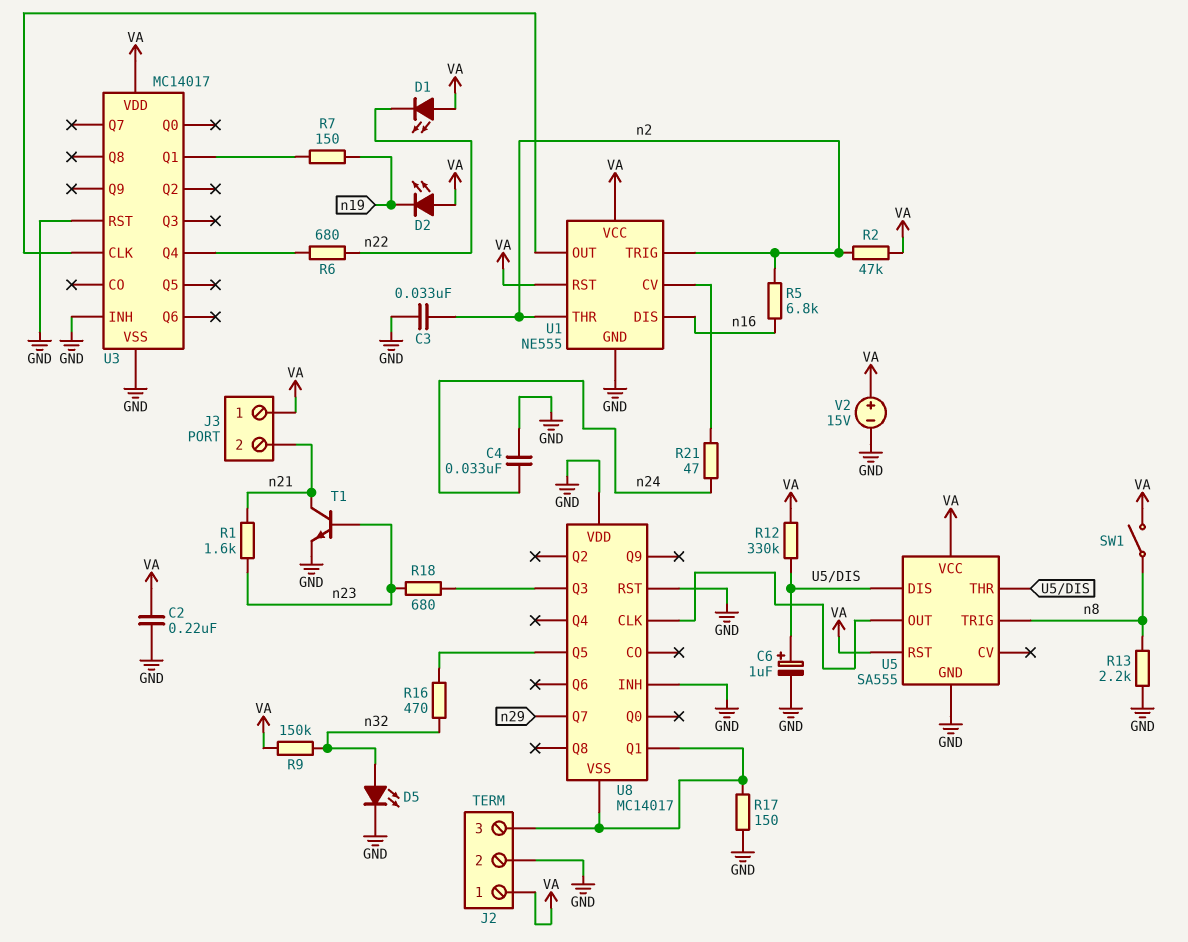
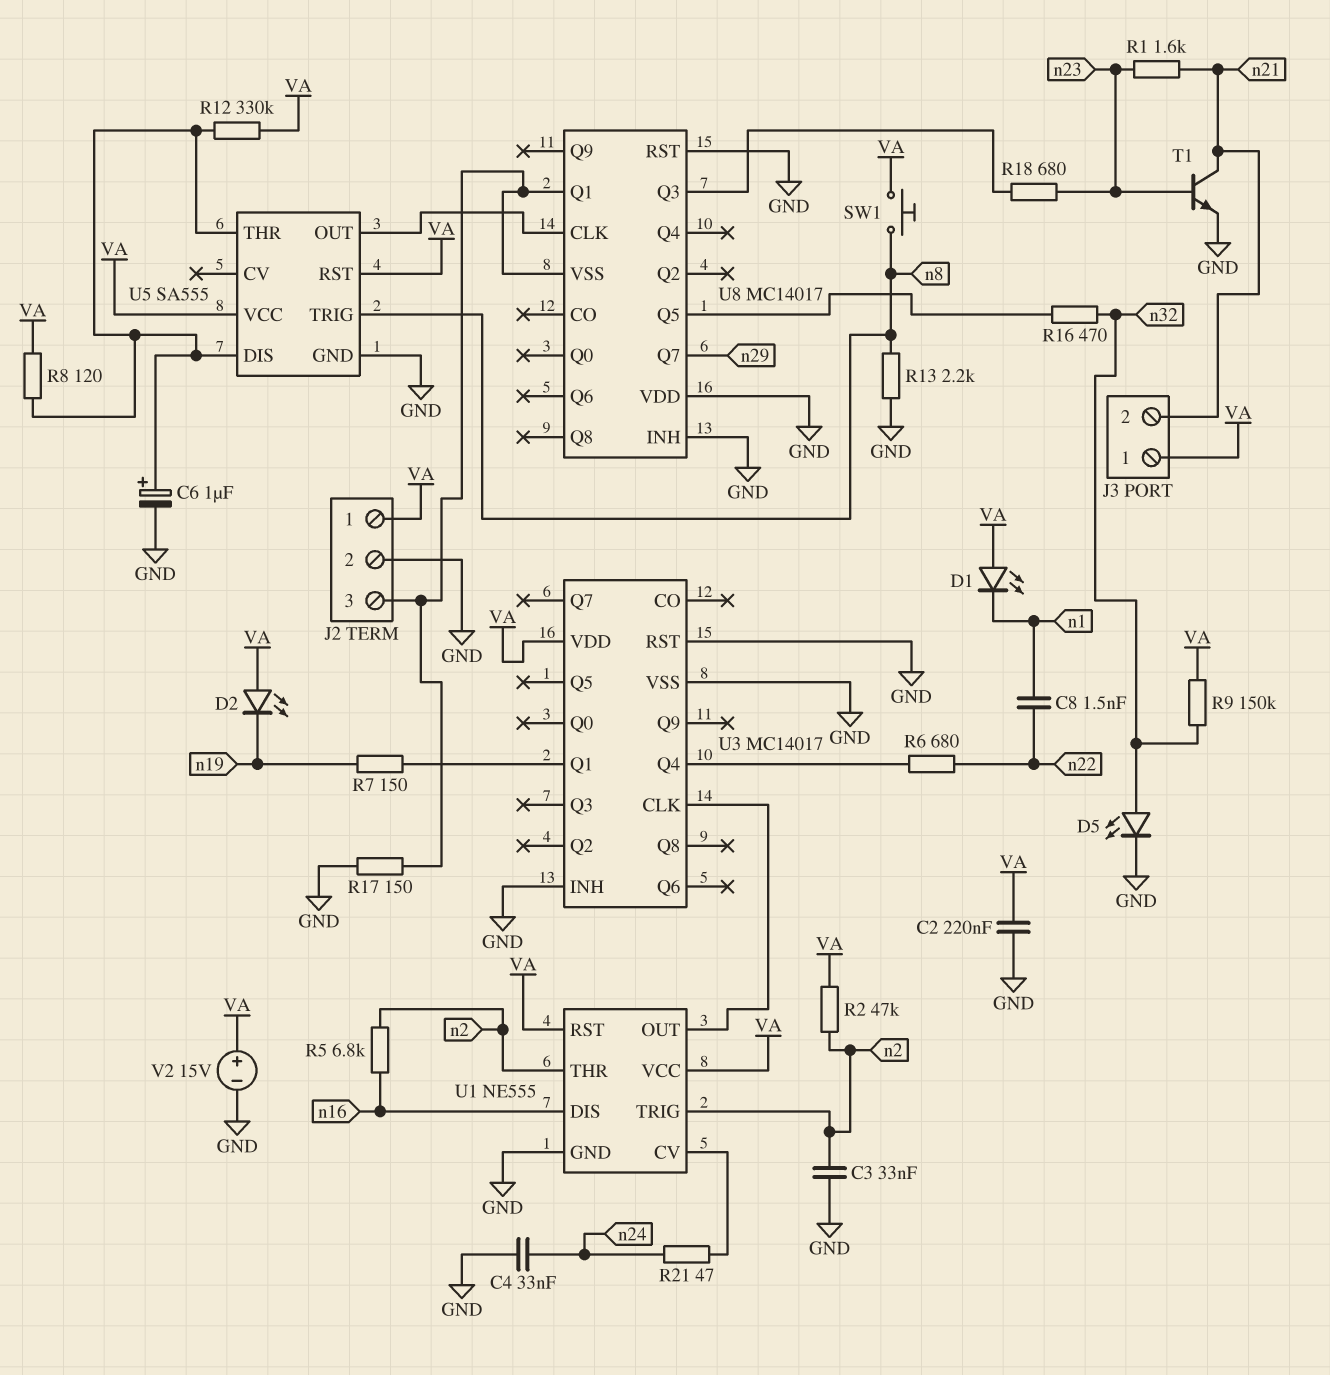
C8: none -> 1.5nF (n1, n22)
D1: LED (A VA, K n22) -> LED (A VA, K n1)
R8: none -> 120 (U5/DIS, VA)
SW1: switch (VA, n8) -> button (VA, n8)

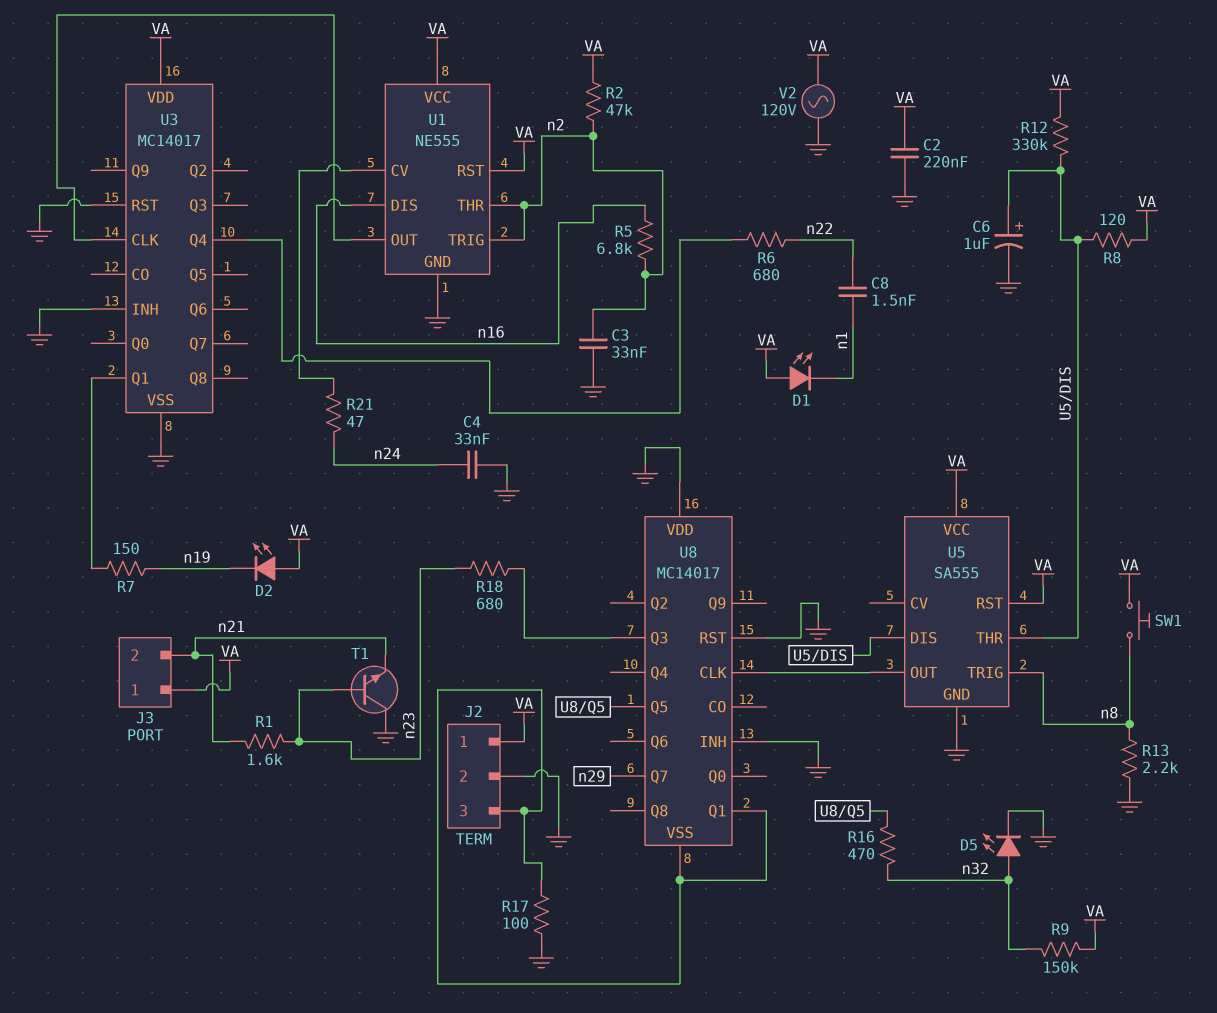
R17: 150 (GND, J2/3) -> 100 (GND, J2/3)
T1: NPN (B n23, C n21, E GND) -> NPN (B n23, C GND, E n21)
V2: 15V (plus VA, minus GND) -> AC 120V (GND, VA)

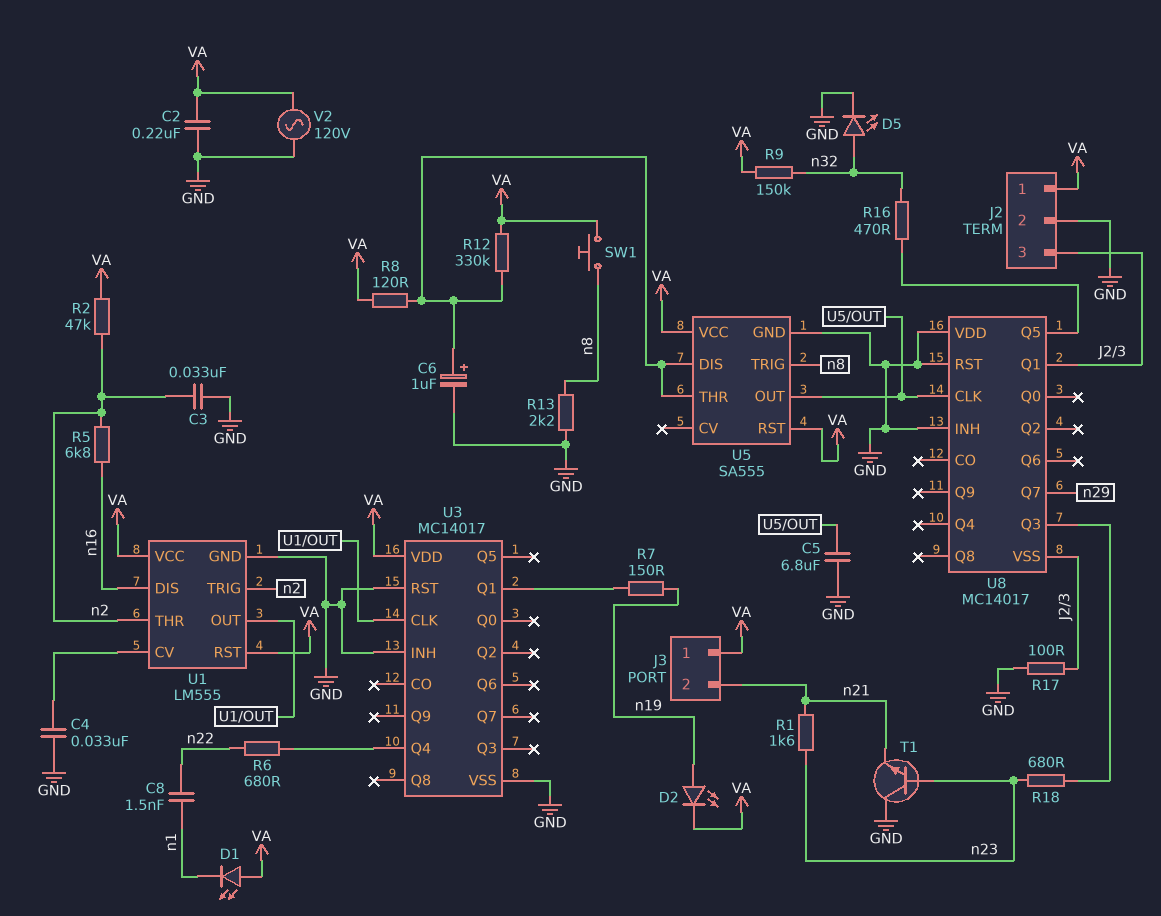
C4: 33nF (GND, n24) -> 33nF (GND, U1/CV)
C5: none -> 6.8uF (GND, U5/OUT)
D2: LED (A VA, K n19) -> LED (A n19, K VA)
R21: 47 (U1/CV, n24) -> none
U1: NE555 -> LM555

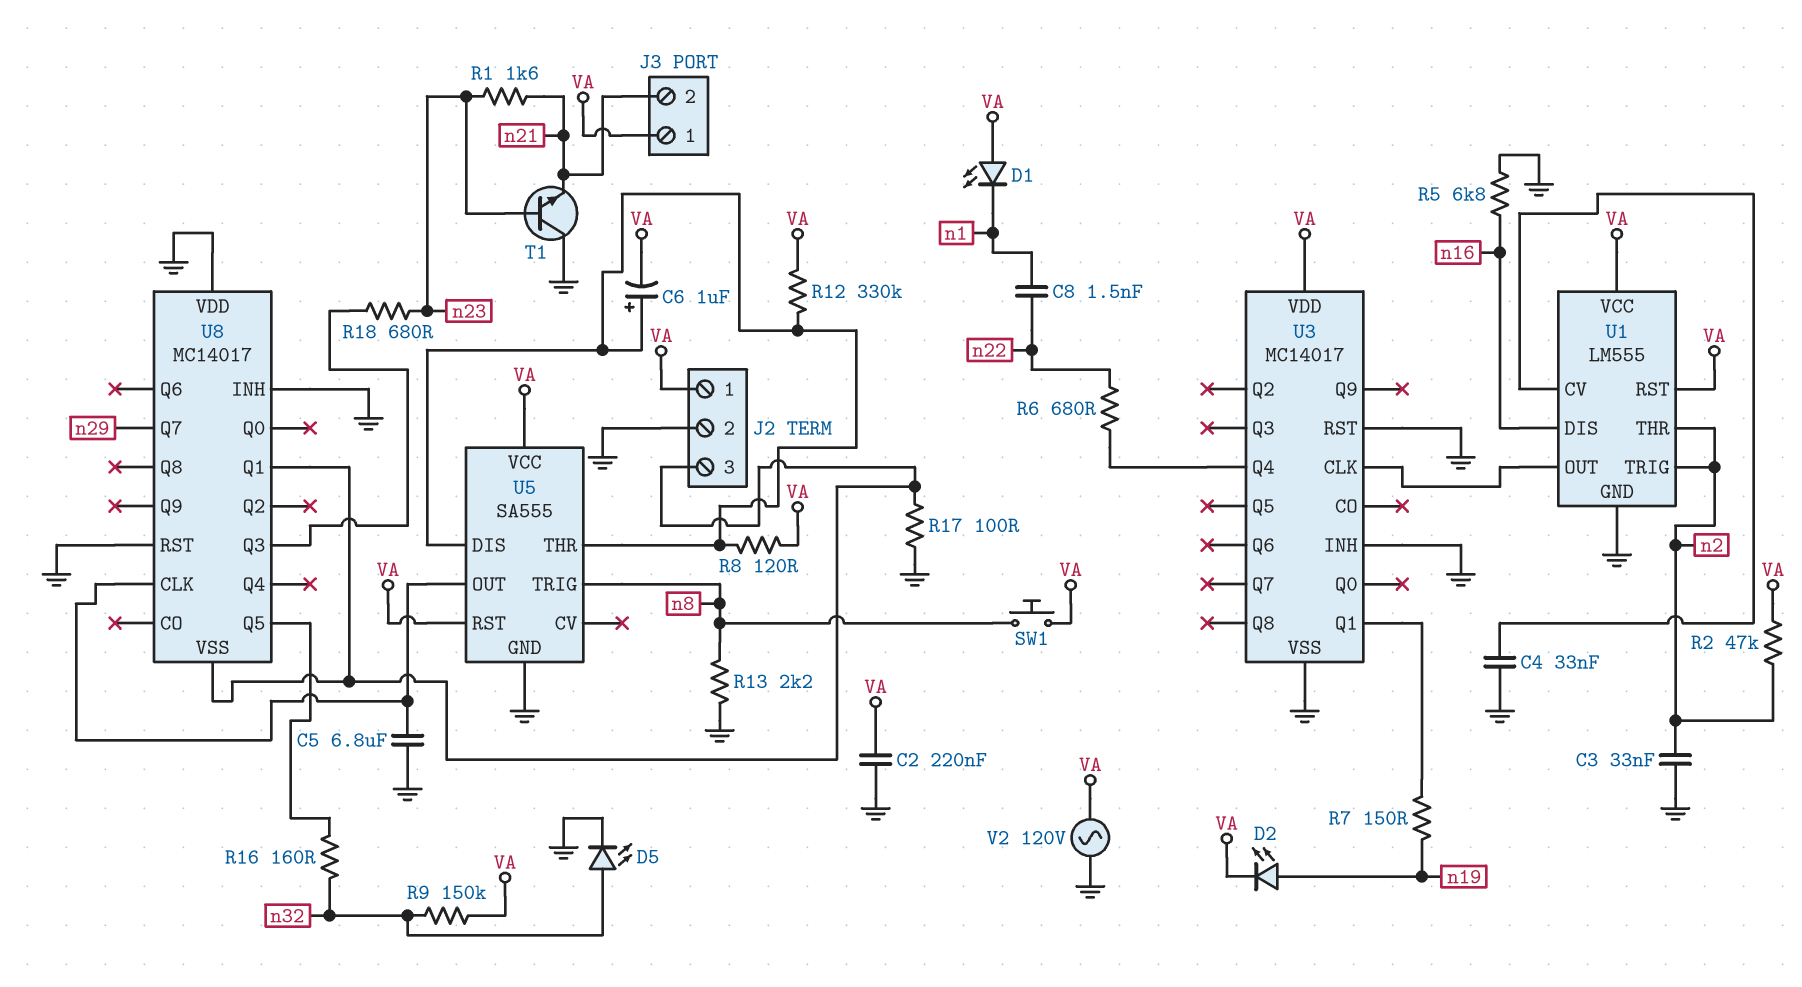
C6: 1uF (plus U5/DIS, minus GND) -> 1uF (plus U5/DIS, minus VA)
R5: 6.8k (n2, n16) -> 6.8k (GND, n16)
R16: 470 (U8/Q5, n32) -> 160 (U8/Q5, n32)

